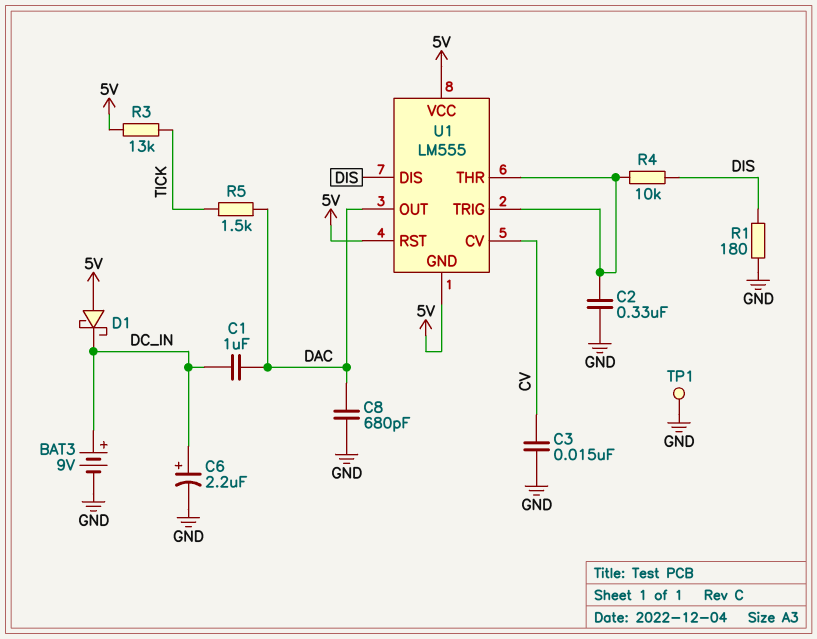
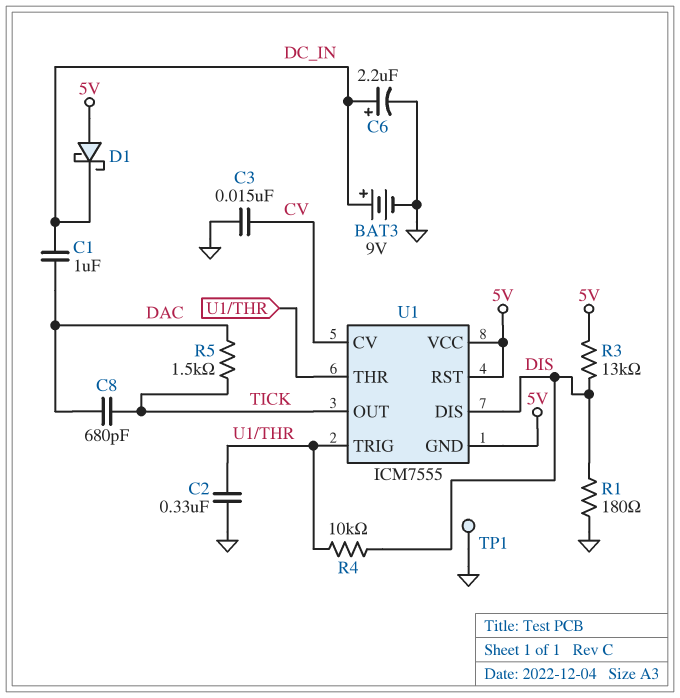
C8: 680pF (DAC, GND) -> 680pF (DAC, TICK)
R3: 13k (5V, TICK) -> 13k (5V, DIS)
U1: LM555 -> ICM7555
U1 pin OUT: DAC -> TICK

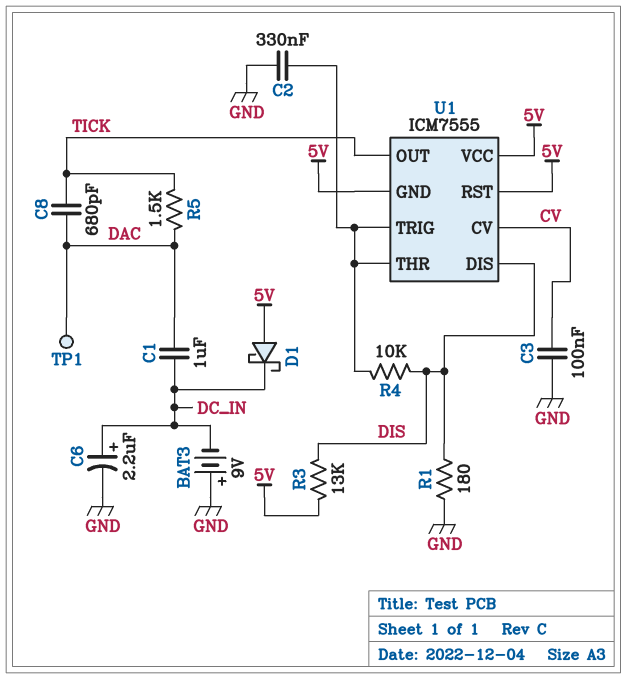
BAT3: 9V (plus DC_IN, minus GND) -> 9V (plus GND, minus DC_IN)
C3: 15nF (CV, GND) -> 100nF (CV, GND)
TP1: test point (GND) -> test point (DAC)

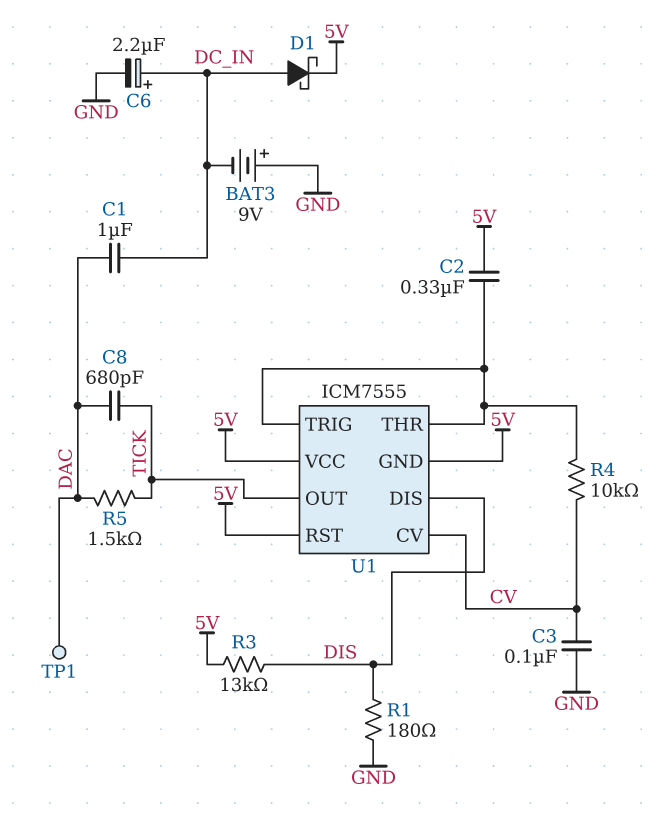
C2: 330nF (GND, U1/THR) -> 330nF (5V, U1/THR)
D1: schottky (A 5V, K DC_IN) -> schottky (A DC_IN, K 5V)
R4: 10k (DIS, U1/THR) -> 10k (CV, U1/THR)

